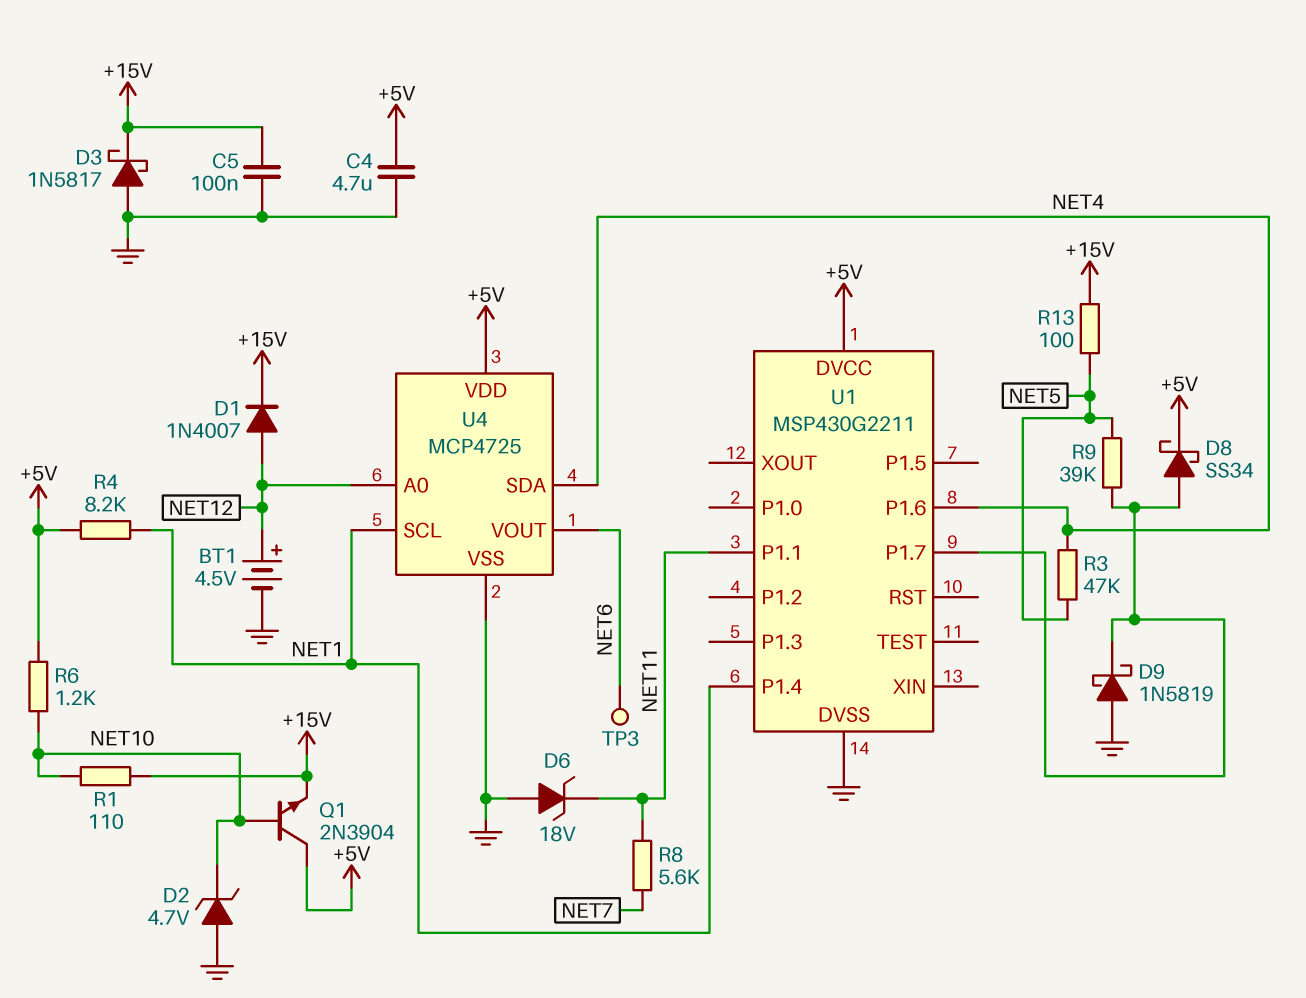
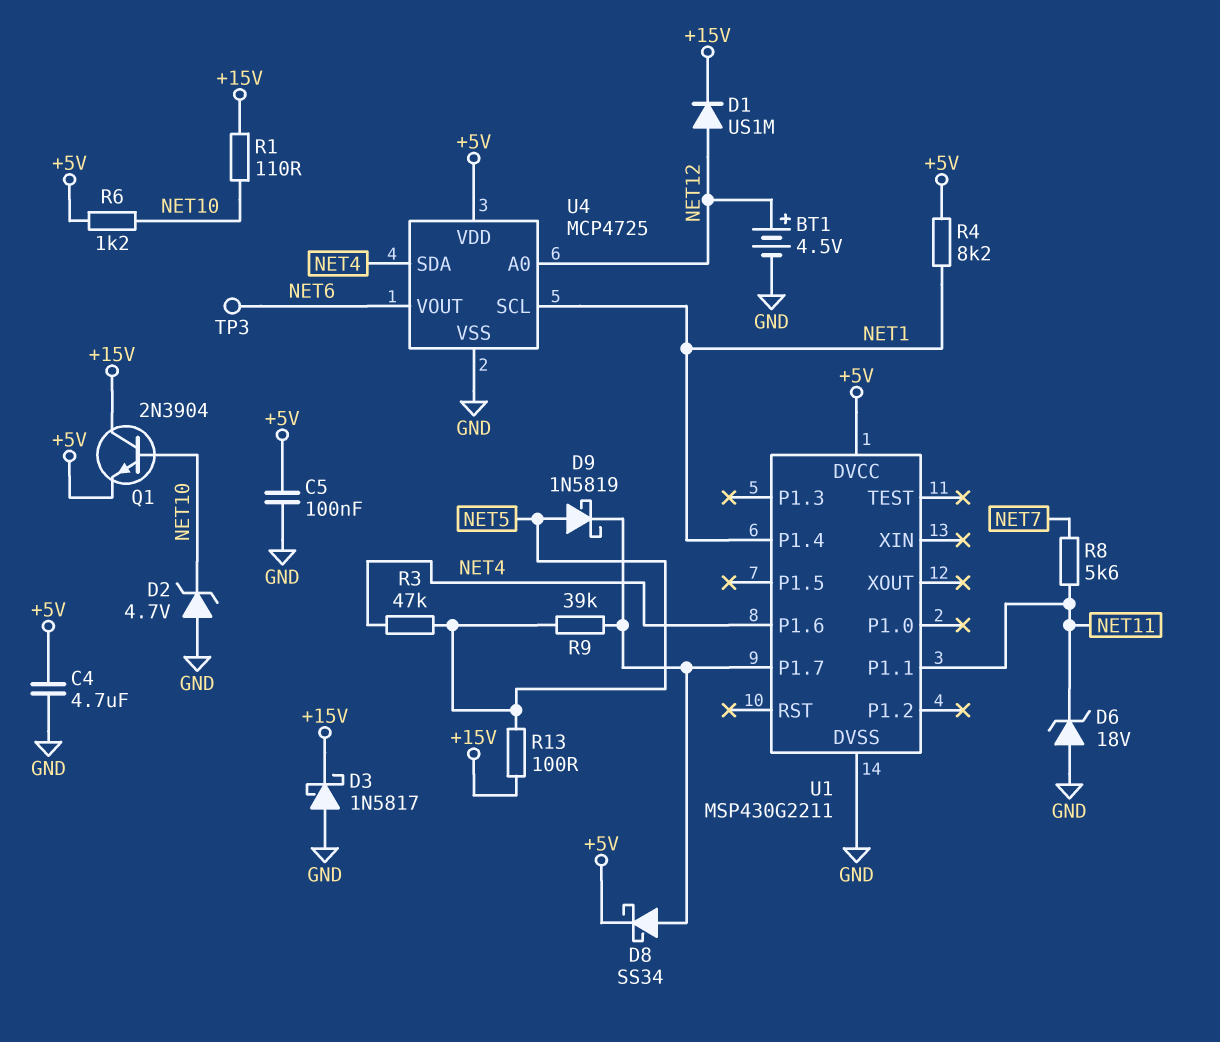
C5: 100nF (+15V, GND) -> 100nF (+5V, GND)
D1: diode 1N4007 (A NET12, K +15V) -> diode US1M (A NET12, K +15V)
D9: schottky 1N5819 (A GND, K U1/P1.7) -> schottky 1N5819 (A NET5, K U1/P1.7)
Q1: NPN 2N3904 (B NET10, C +5V, E +15V) -> NPN 2N3904 (B NET10, C +15V, E +5V)

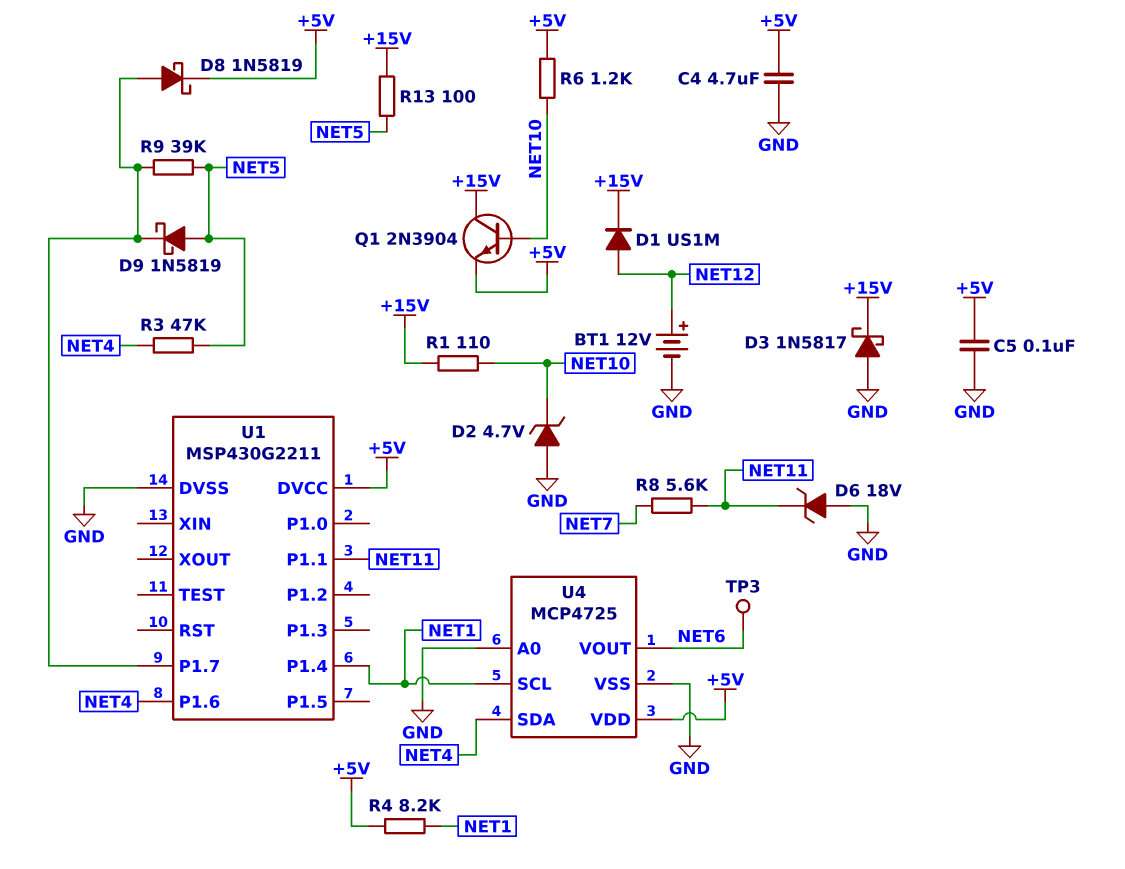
BT1: 4.5V (plus NET12, minus GND) -> 12V (plus NET12, minus GND)
D8: schottky SS34 (A U1/P1.7, K +5V) -> schottky 1N5819 (A U1/P1.7, K +5V)
U4 pin A0: NET12 -> GND

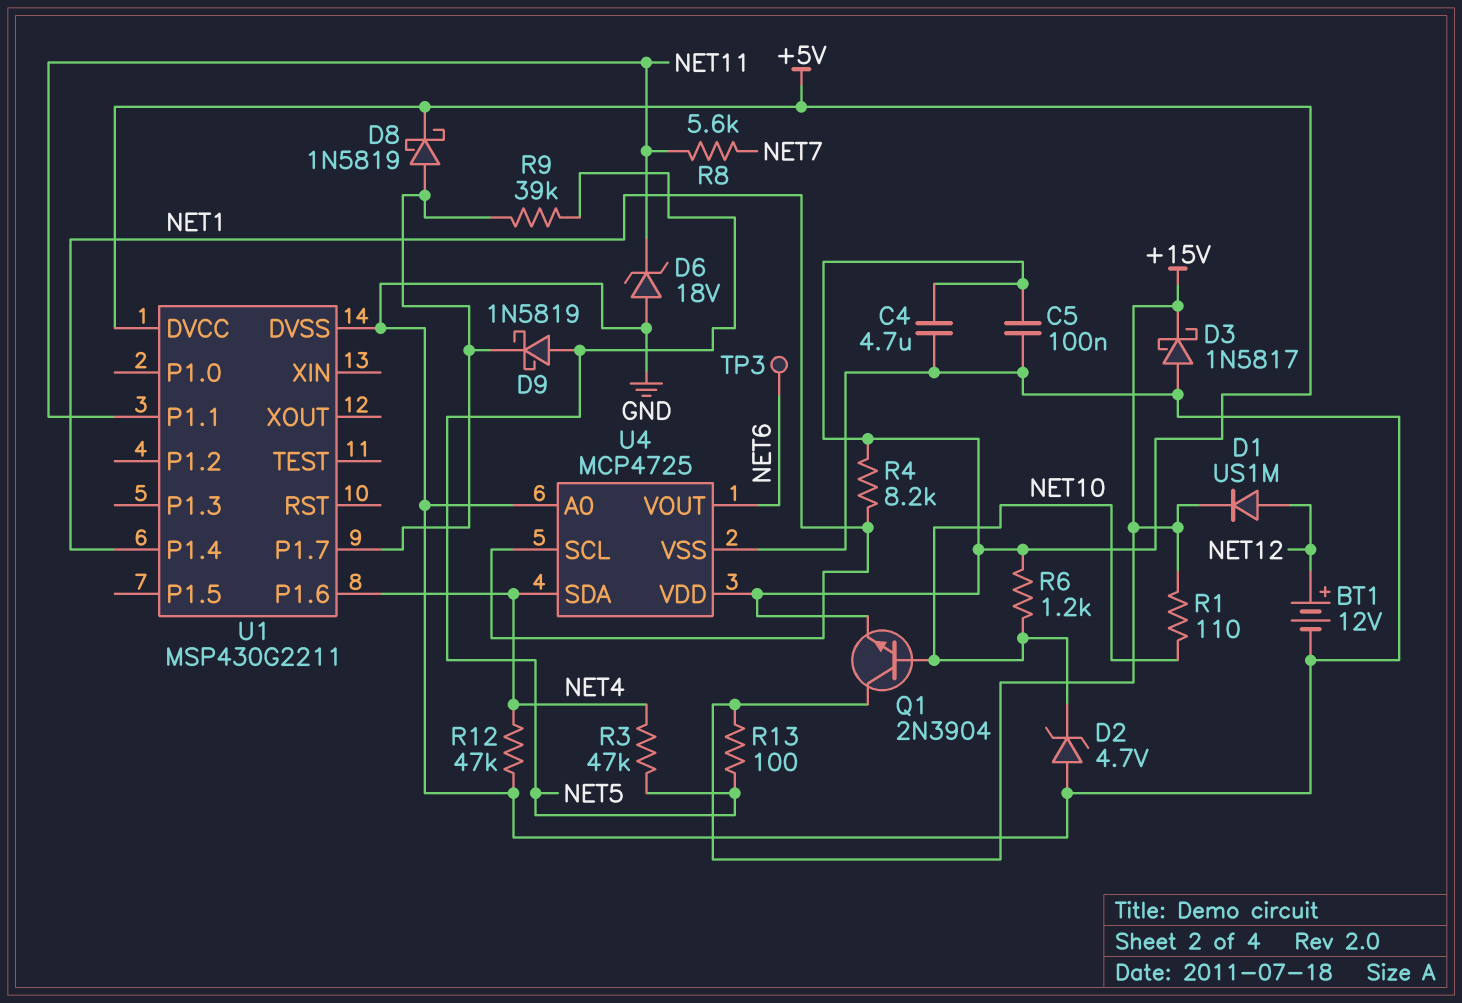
R12: none -> 47k (GND, NET4)

